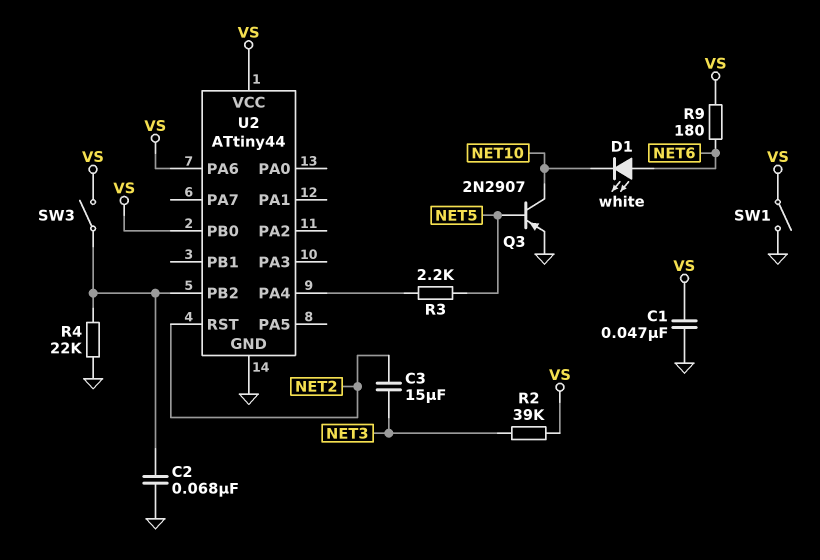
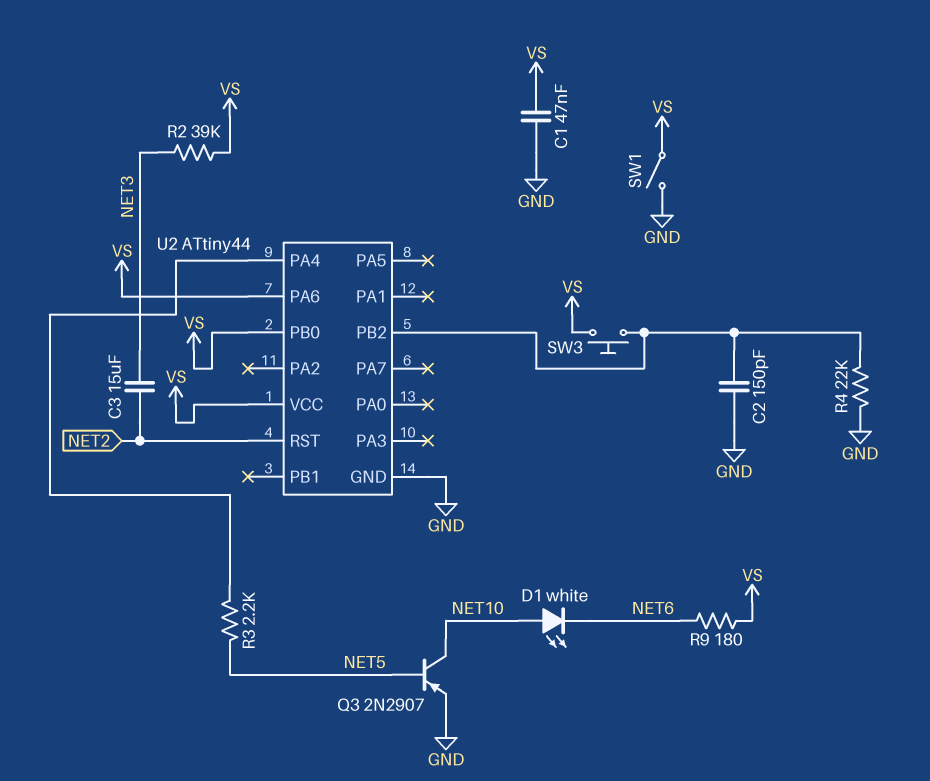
C2: 68nF (GND, U2/PB2) -> 150pF (GND, U2/PB2)
D1: LED white (A NET6, K NET10) -> LED white (A NET10, K NET6)
SW3: switch (U2/PB2, VS) -> button (U2/PB2, VS)

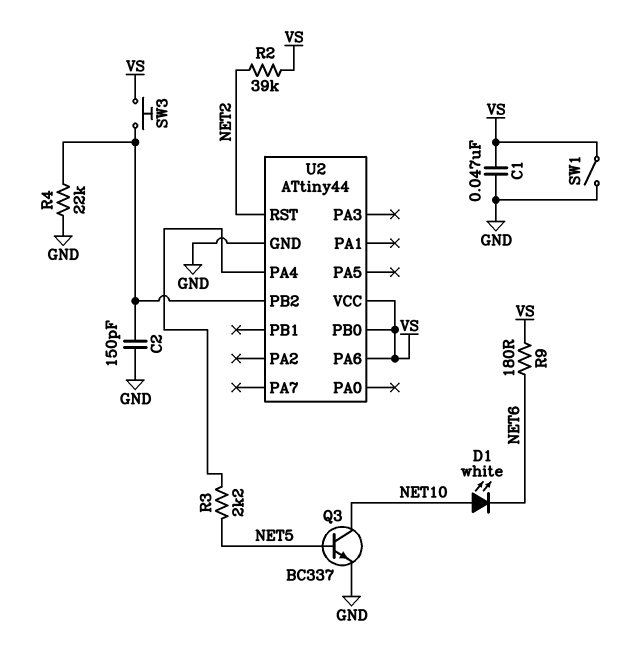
C3: 15uF (NET2, NET3) -> none
Q3: PNP 2N2907 (B NET5, C NET10, E GND) -> NPN BC337 (B NET5, C NET10, E GND)
R2: 39k (NET3, VS) -> 39k (NET2, VS)

